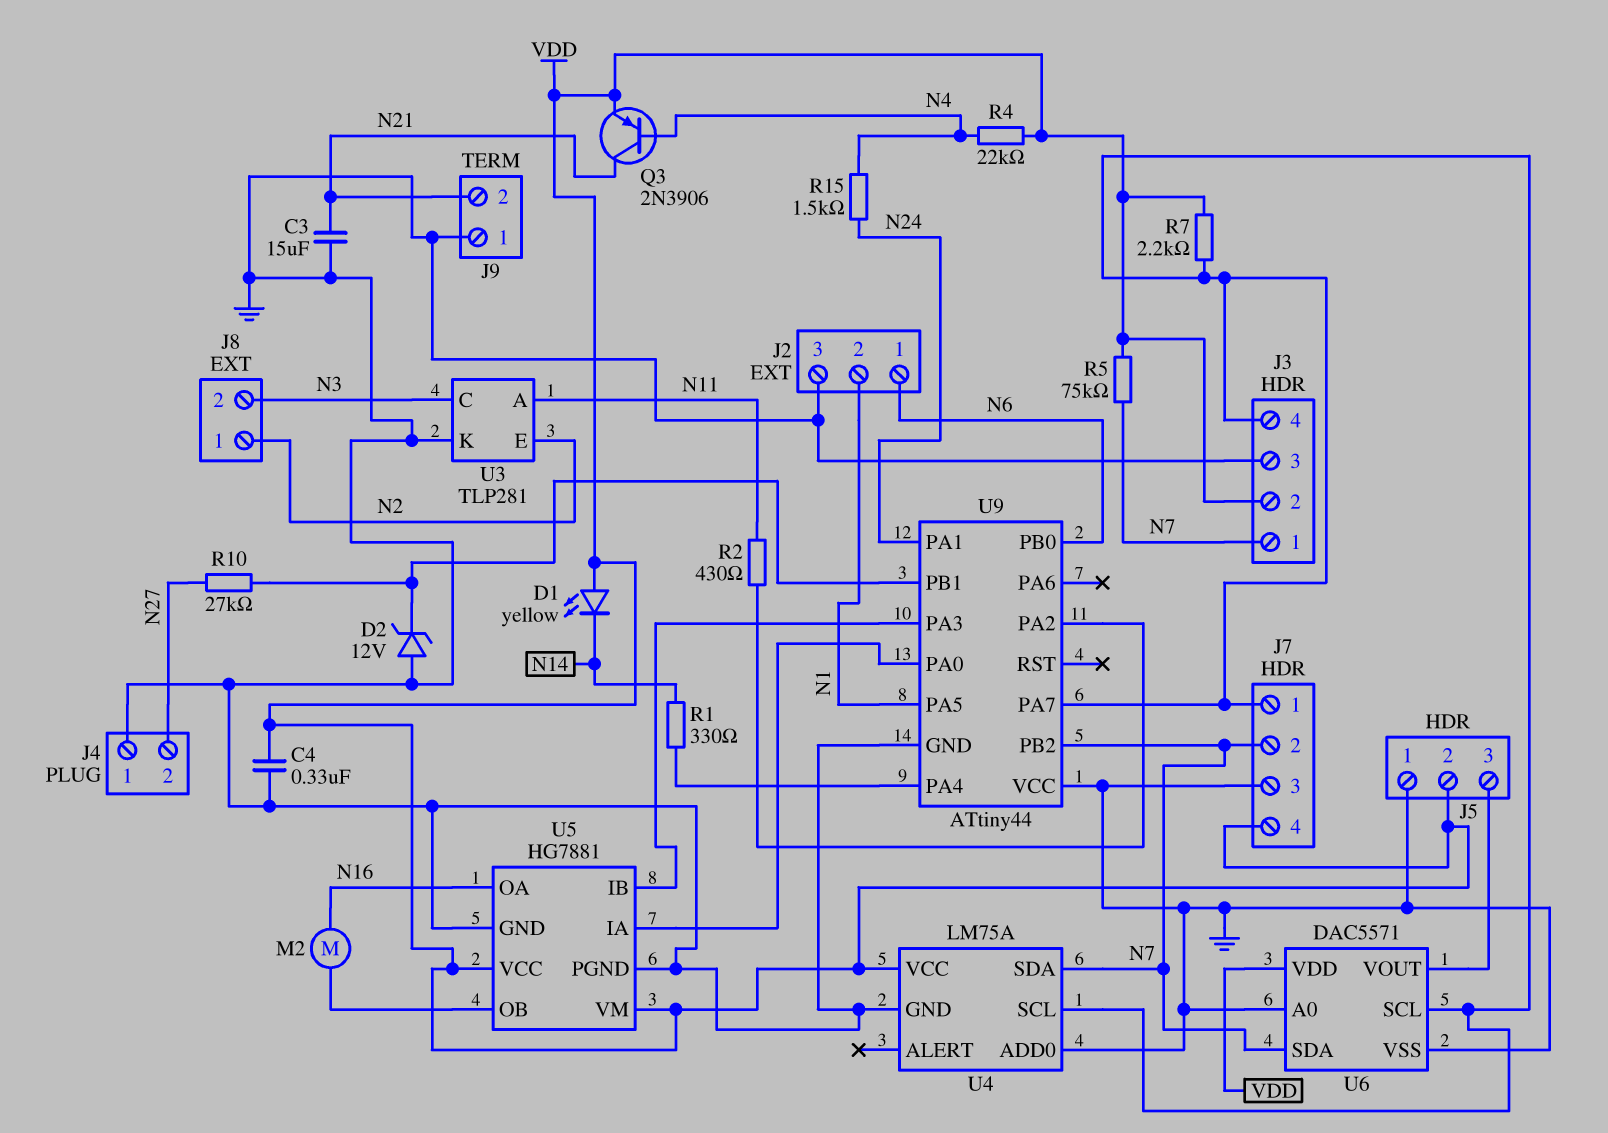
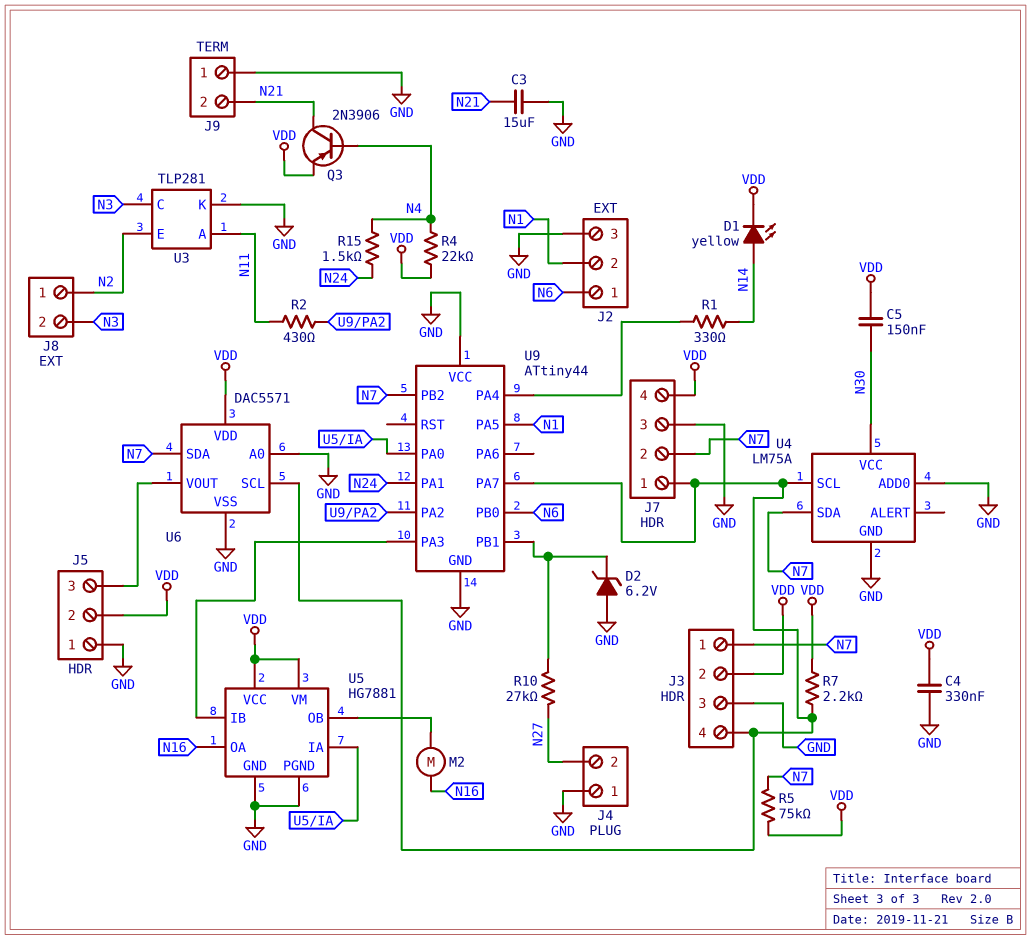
C5: none -> 150nF (N30, VDD)
D1: LED yellow (A VDD, K N14) -> LED yellow (A N14, K VDD)
D2: zener 12V (A GND, K U9/PB1) -> zener 6.2V (A GND, K U9/PB1)
U4 pin VCC: VDD -> N30

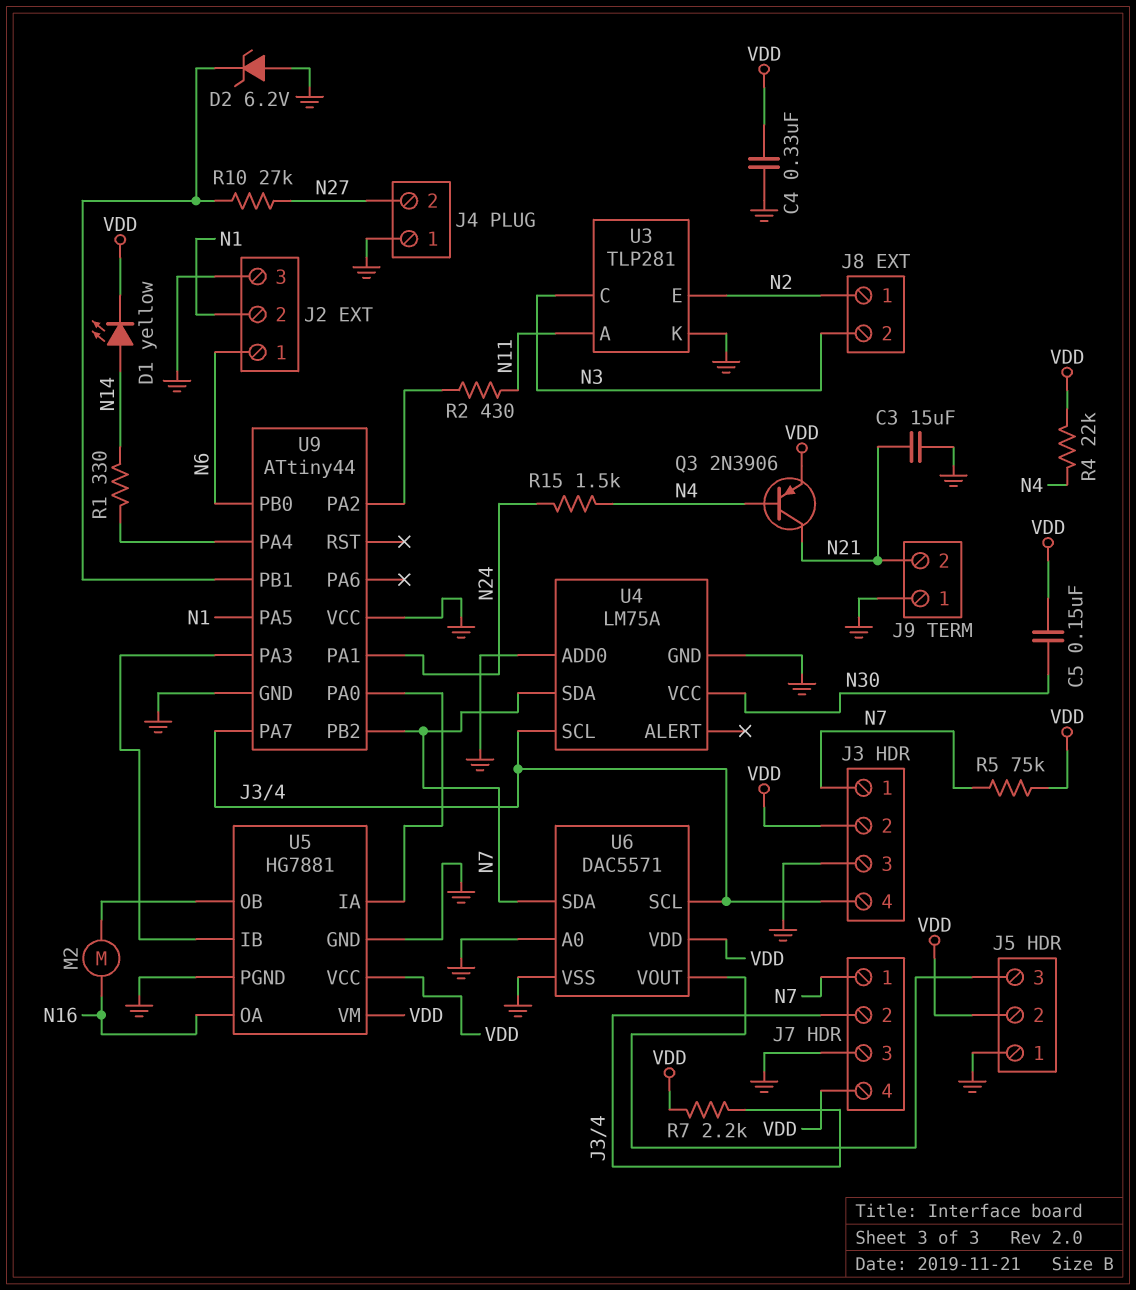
J7 pin 1: J3/4 -> N7
J7 pin 2: N7 -> J3/4

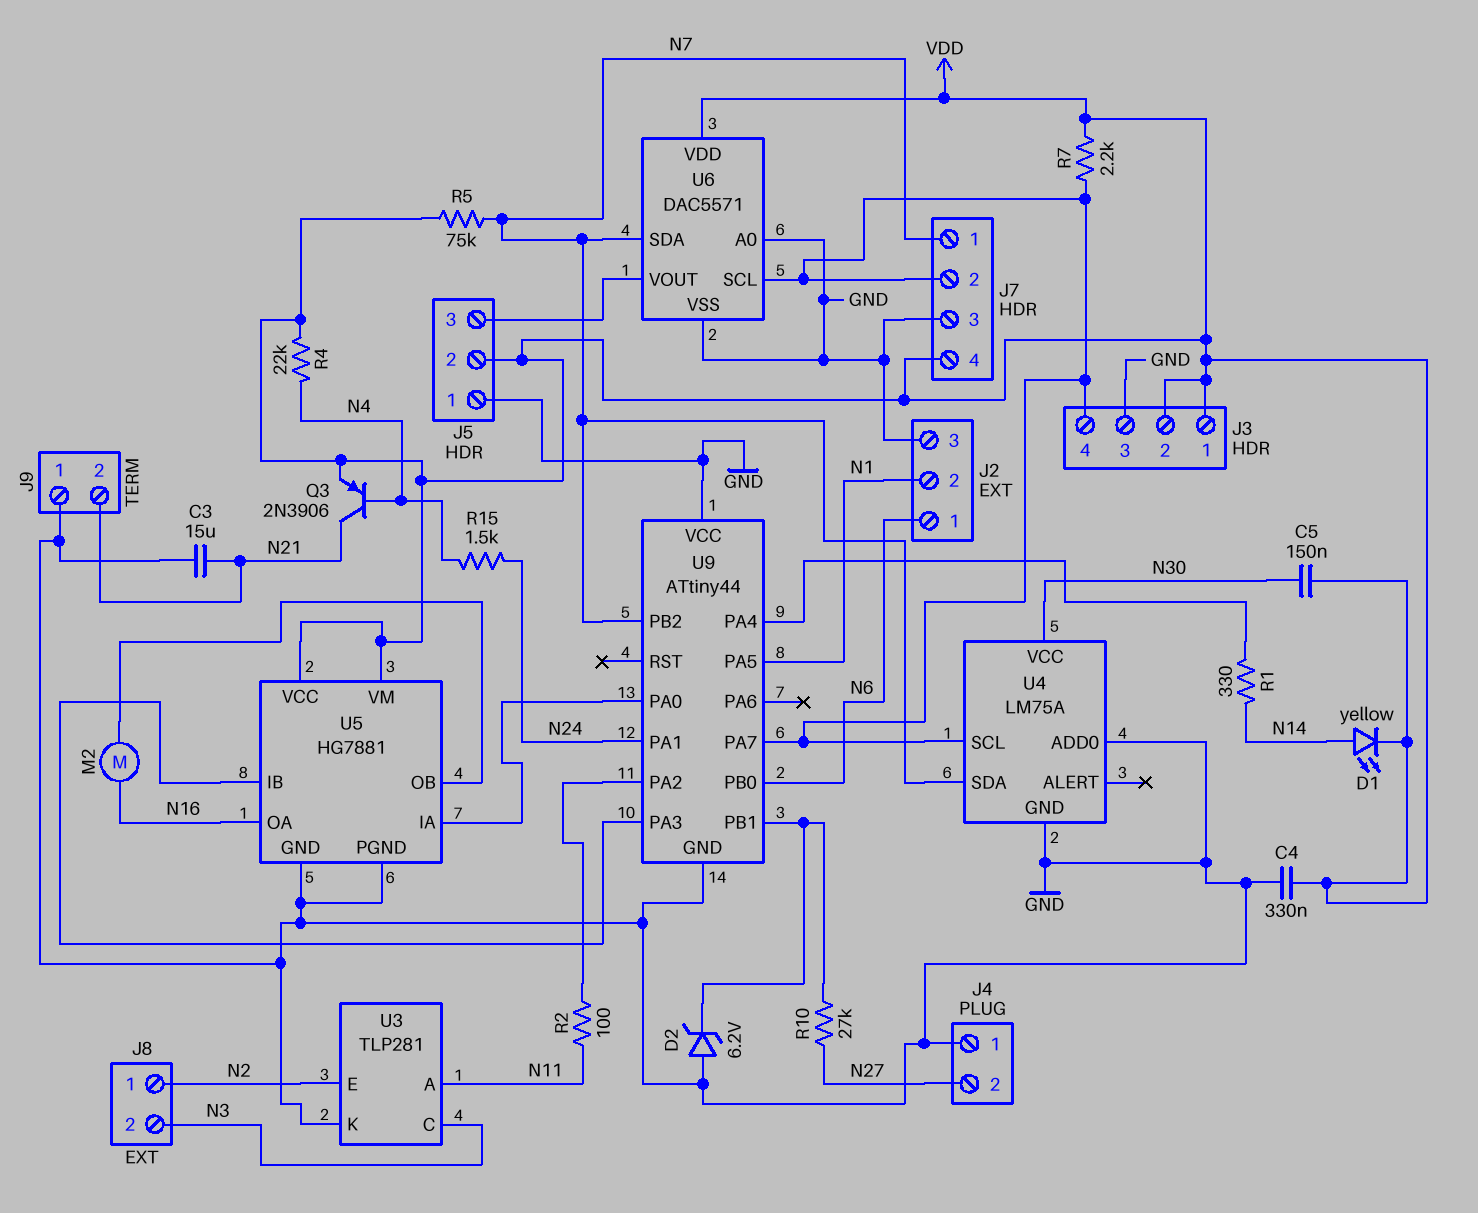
J3 pin 1: N7 -> VDD
R2: 430 (N11, U9/PA2) -> 100 (N11, U9/PA2)

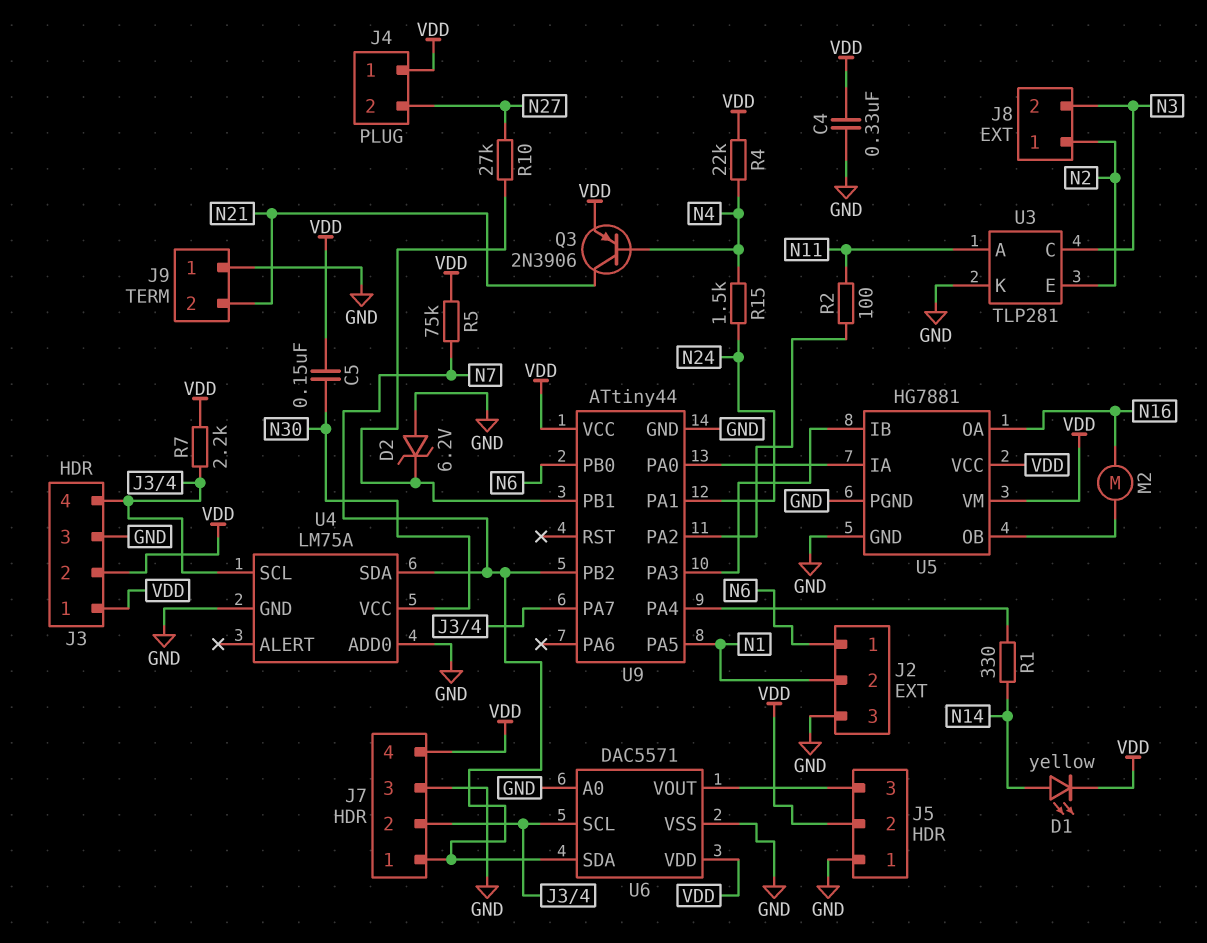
C3: 15uF (GND, N21) -> none
J4 pin 1: GND -> VDD
U9 pin VCC: GND -> VDD

